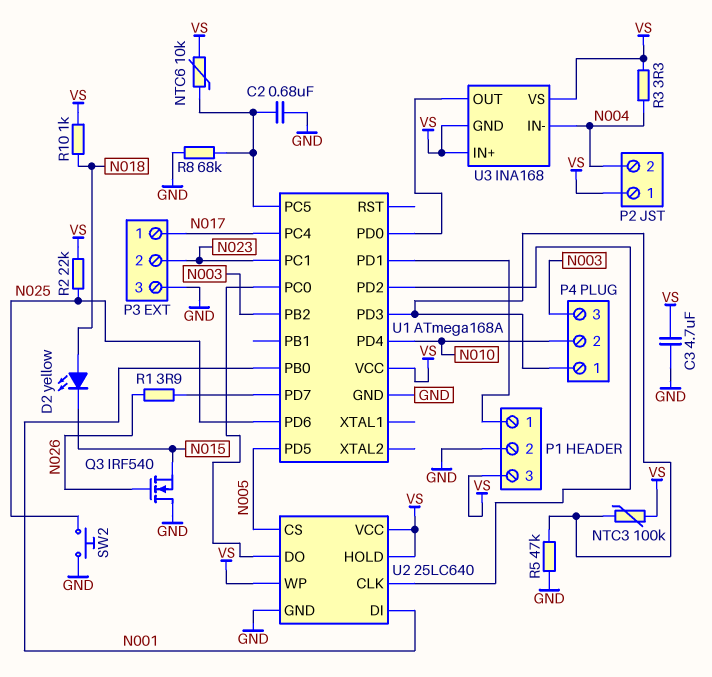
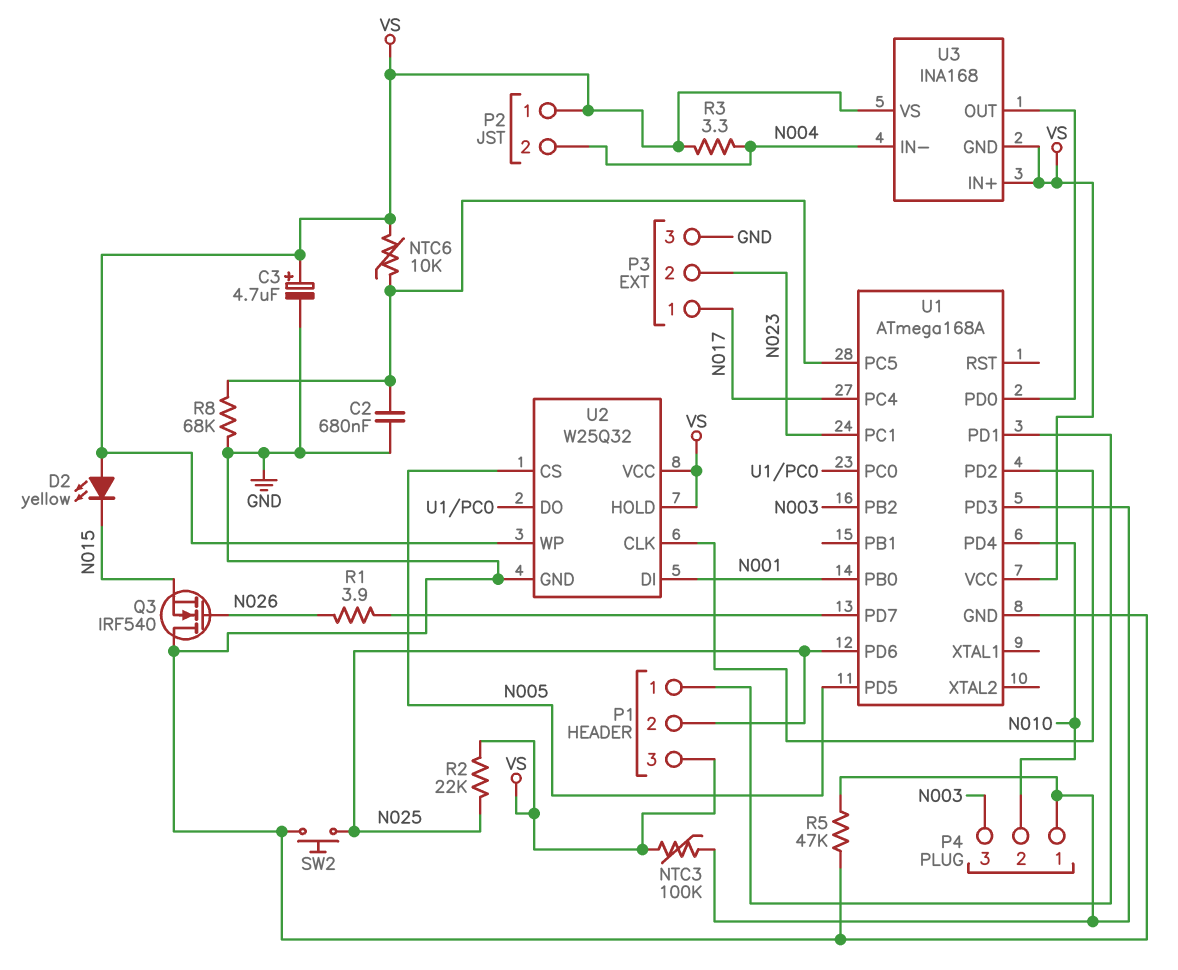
C3: 4.7uF (GND, VS) -> 4.7uF (plus VS, minus GND)
D2: LED yellow (A N018, K N015) -> LED yellow (A VS, K N015)
P1 pin 2: GND -> N025
R10: 1k (N018, VS) -> none
U2: 25LC640 -> W25Q32

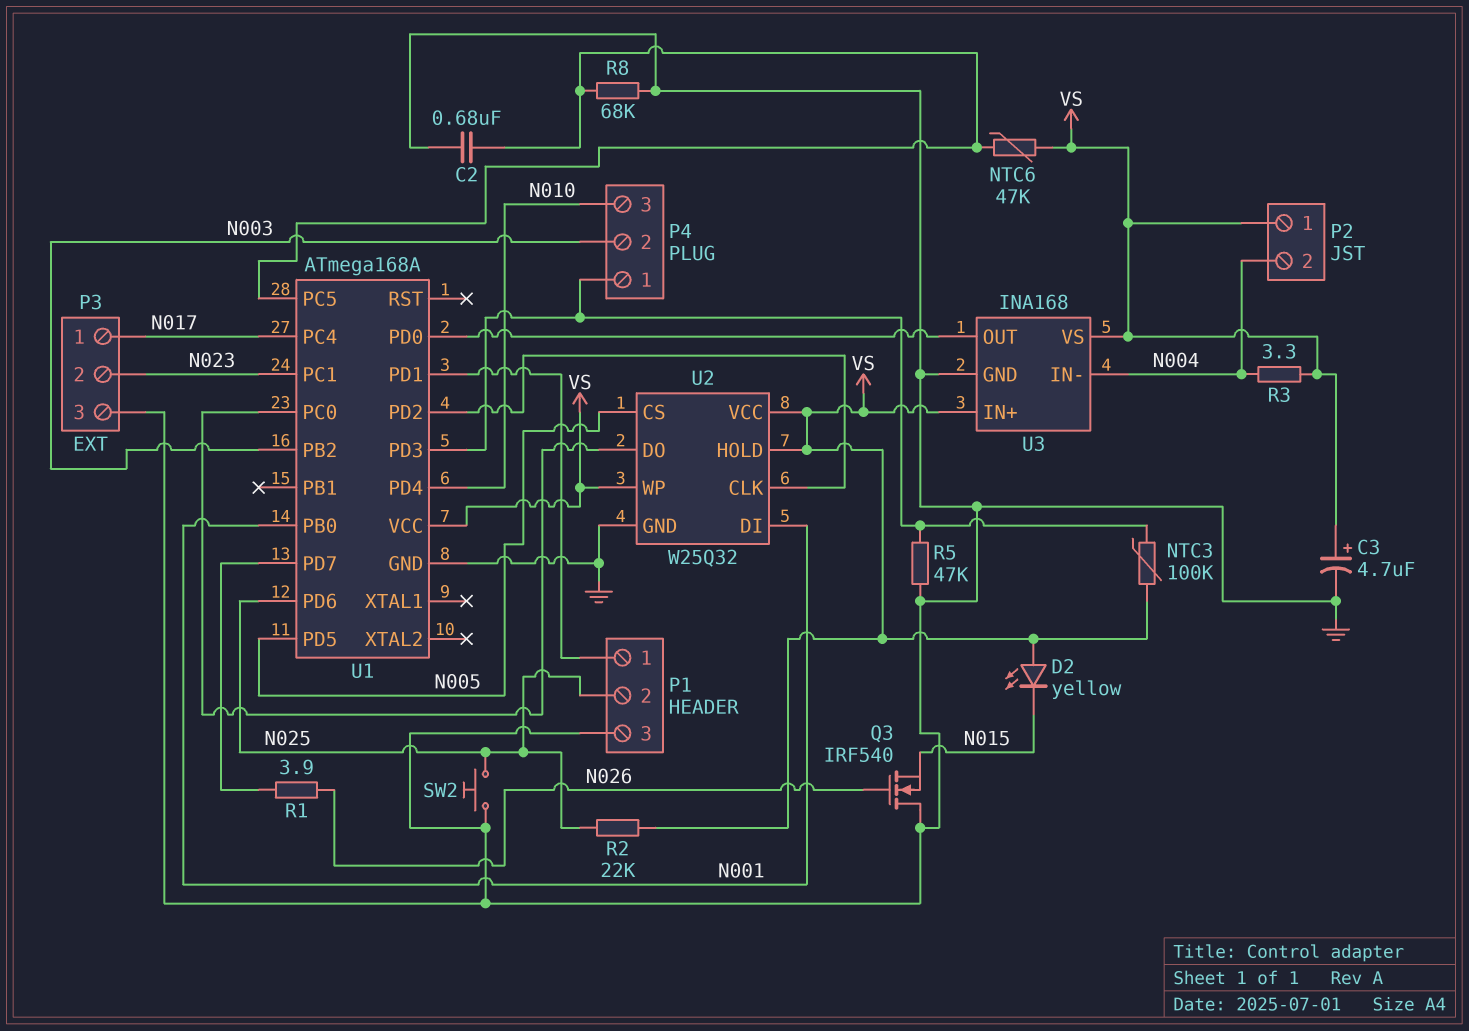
NTC6: 10k (U1/PC5, VS) -> 47k (U1/PC5, VS)
P1 pin 3: VS -> GND
P4 pin 2: N010 -> N003
P4 pin 3: N003 -> N010
U3 pin GND: VS -> GND

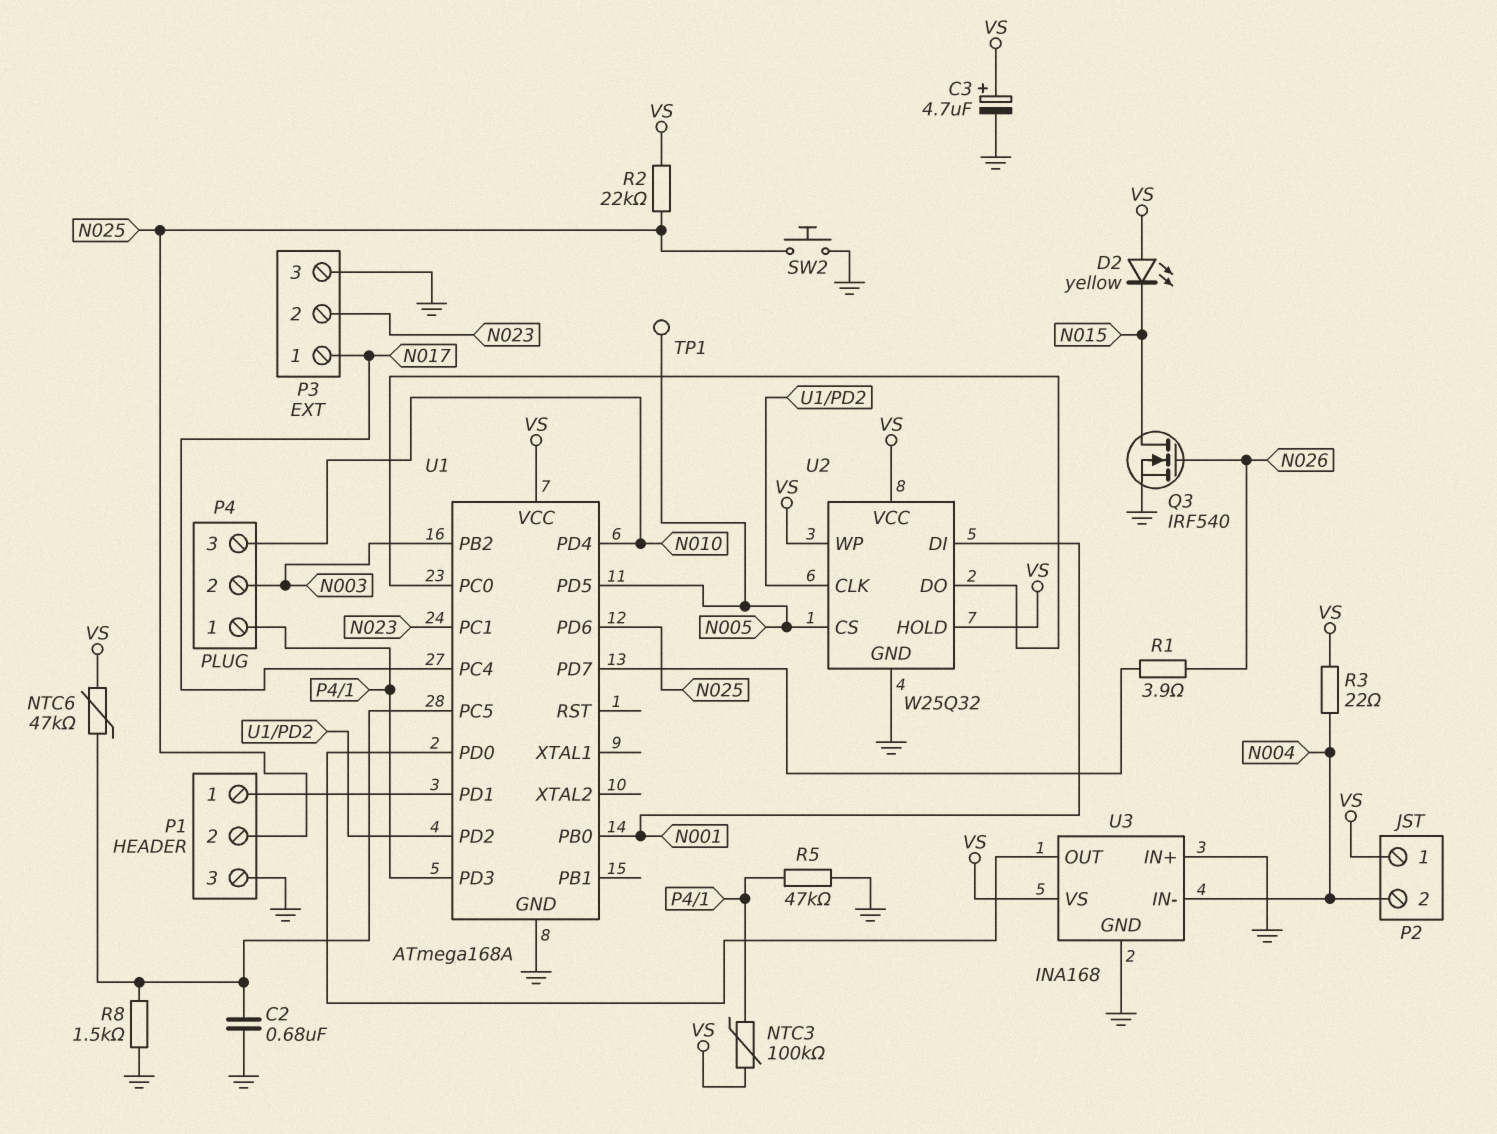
Q3: NMOS IRF540 (G N026, D GND, S N015) -> NMOS IRF540 (G N026, D N015, S GND)
R3: 3.3 (N004, VS) -> 22 (N004, VS)
R8: 68k (GND, U1/PC5) -> 1.5k (GND, U1/PC5)
TP1: none -> test point (N005)
U3 pin IN+: VS -> GND

